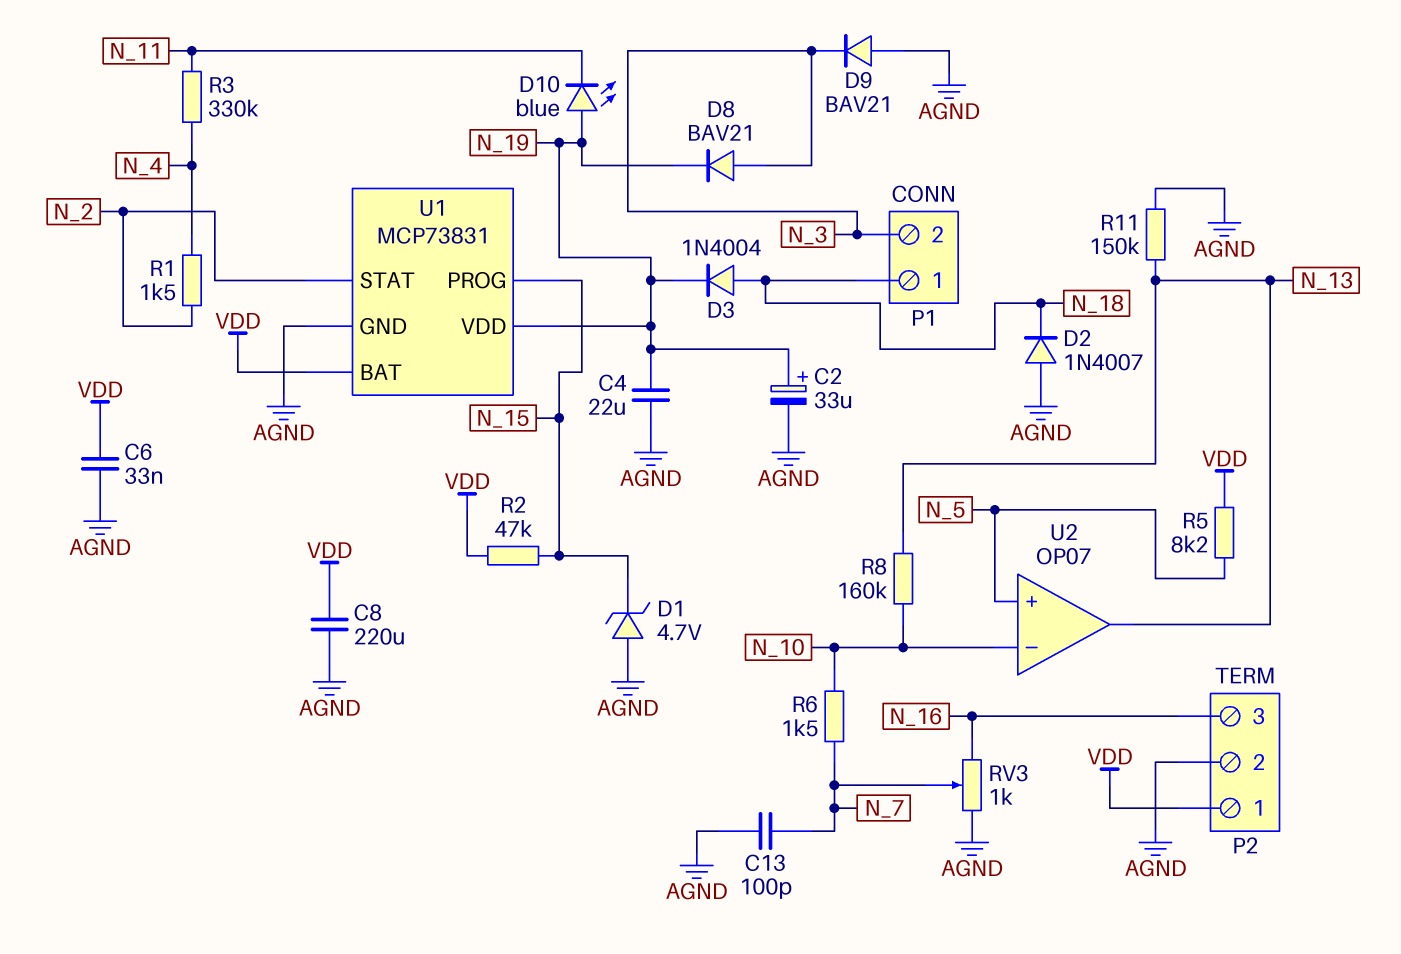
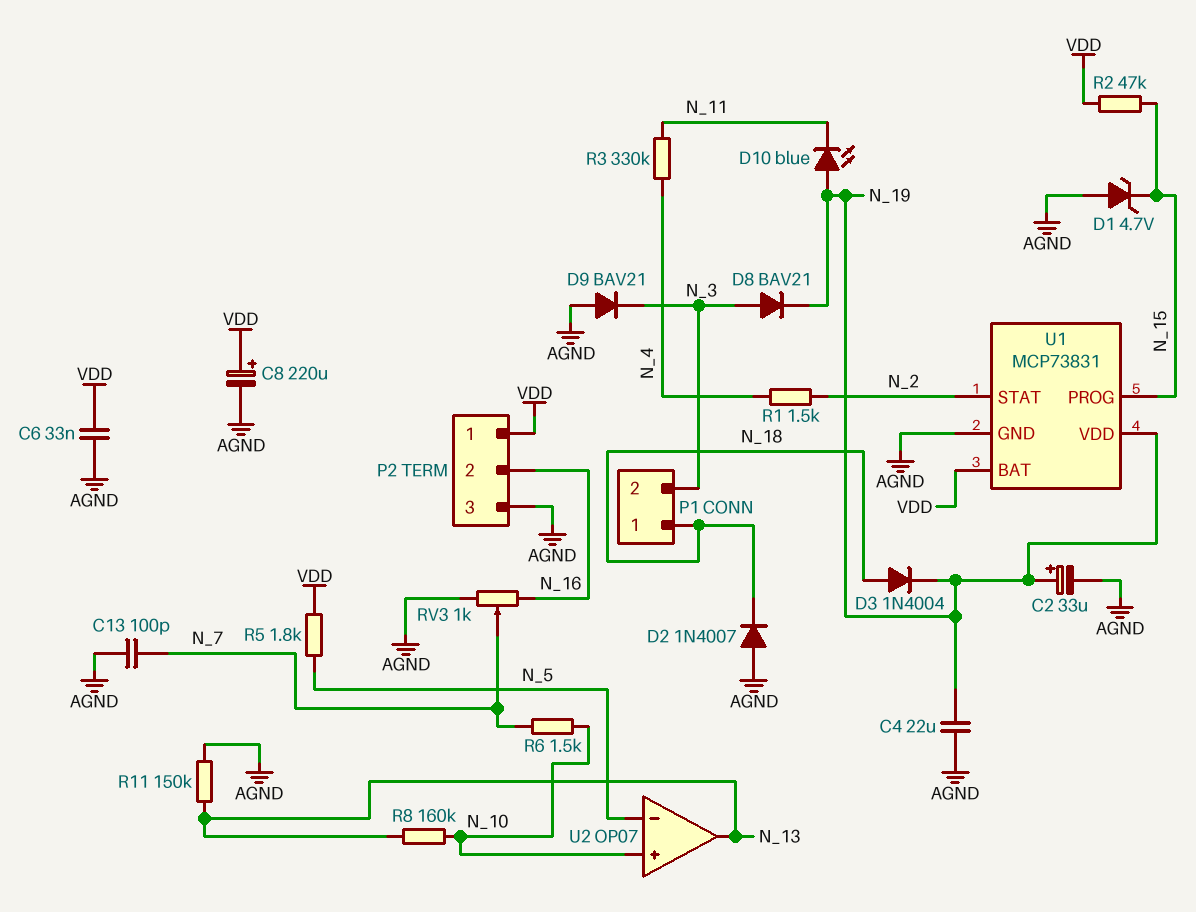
C8: 220uF (AGND, VDD) -> 220uF (plus VDD, minus AGND)
P2 pin 2: AGND -> N_16
P2 pin 3: N_16 -> AGND
R5: 8.2k (N_5, VDD) -> 1.8k (N_5, VDD)
U2 pin in+: N_5 -> N_10
U2 pin in-: N_10 -> N_5

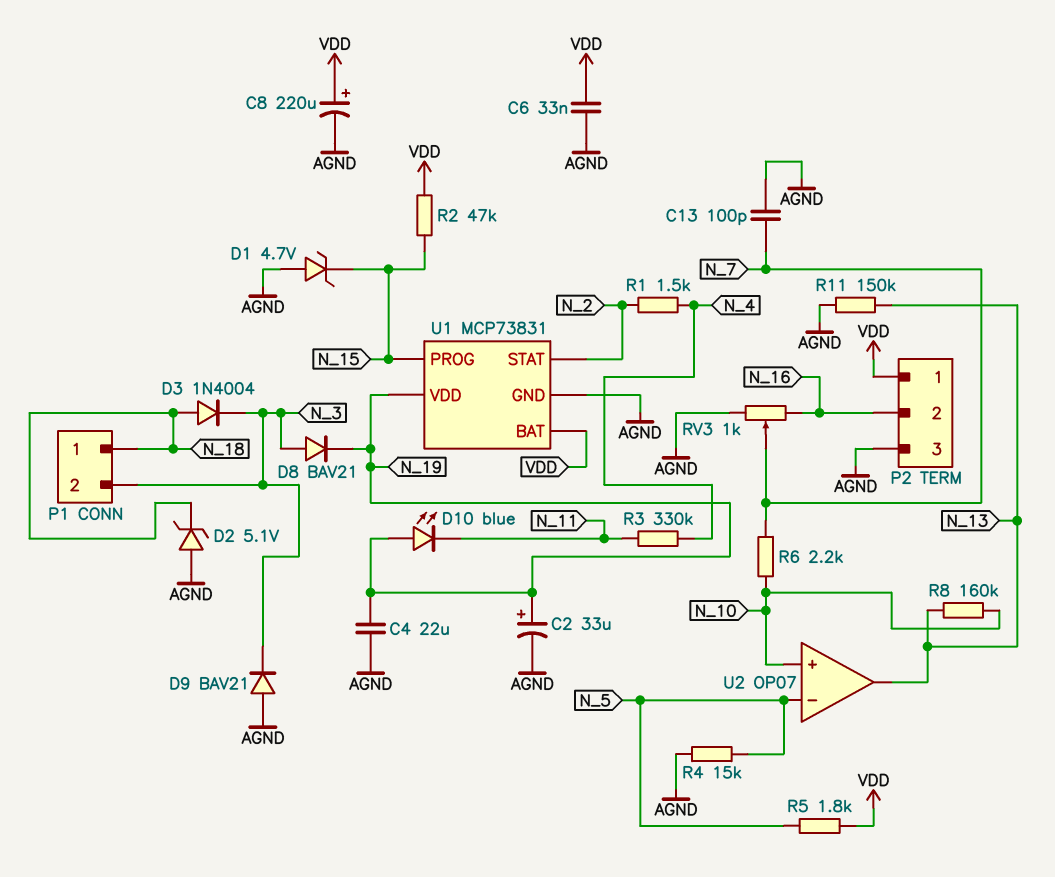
D2: diode 1N4007 (A AGND, K N_18) -> zener 5.1V (A AGND, K N_18)
D3: diode 1N4004 (A N_18, K N_19) -> diode 1N4004 (A N_18, K N_3)
R4: none -> 15k (AGND, N_5)
R6: 1.5k (N_7, N_10) -> 2.2k (N_7, N_10)

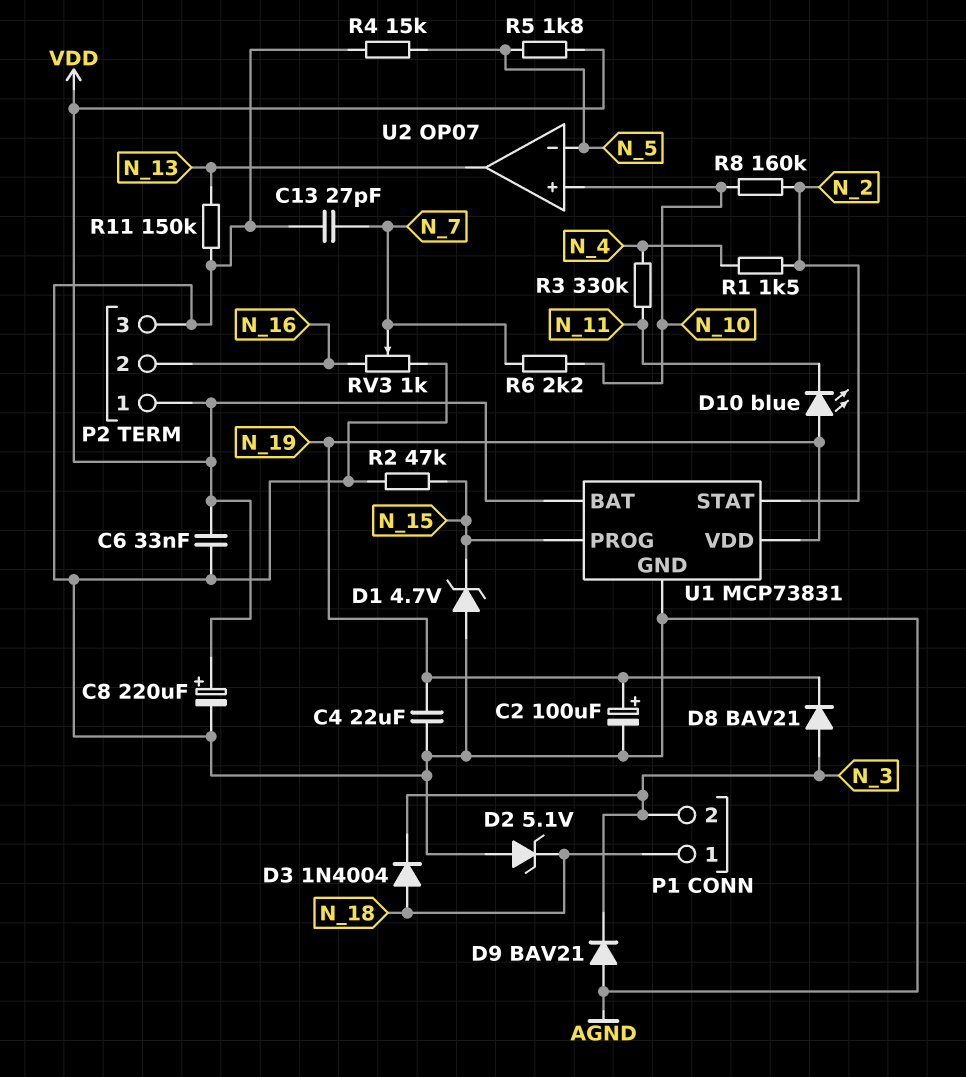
C2: 33uF (plus N_19, minus AGND) -> 100uF (plus N_19, minus AGND)
C13: 100pF (AGND, N_7) -> 27pF (AGND, N_7)
R2: 47k (N_15, VDD) -> 47k (AGND, N_15)
R8: 160k (N_10, N_13) -> 160k (N_2, N_10)

